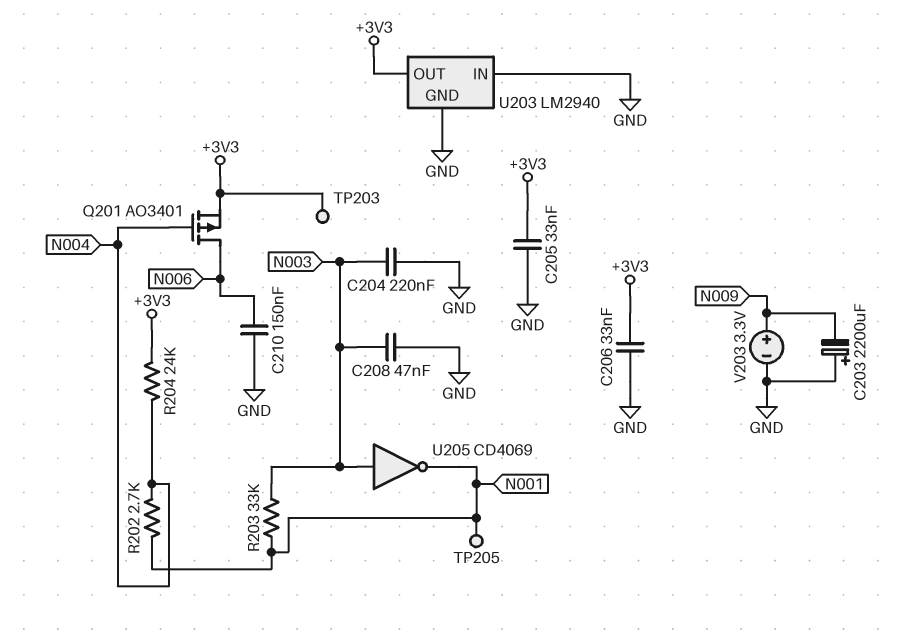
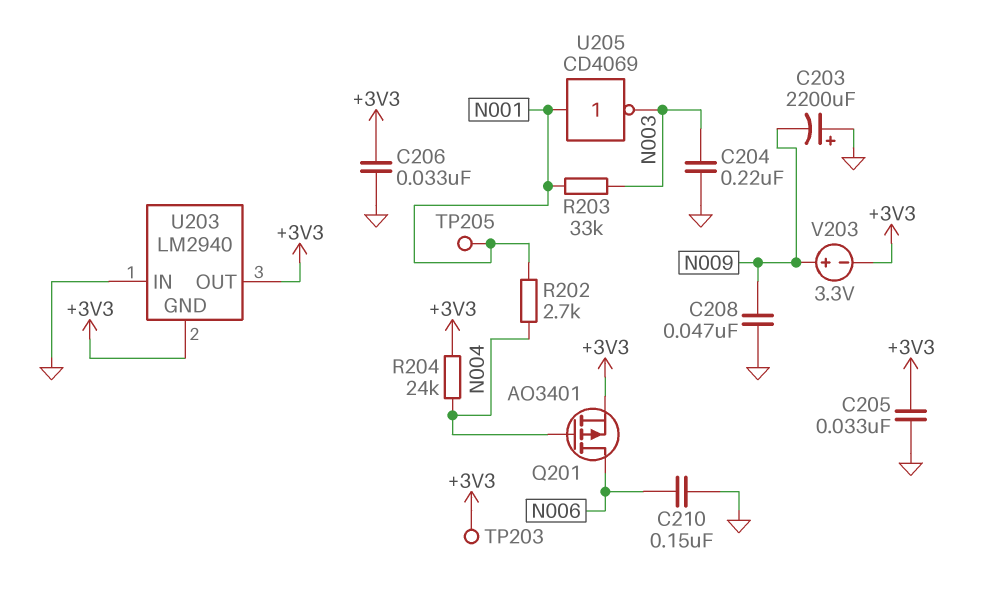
C208: 47nF (GND, N003) -> 47nF (GND, N009)
U203 pin GND: GND -> +3V3
U205: NOT CD4069 (in N003, out N001) -> NOT CD4069 (in N001, out N003)
V203: 3.3V (plus N009, minus GND) -> 3.3V (plus N009, minus +3V3)

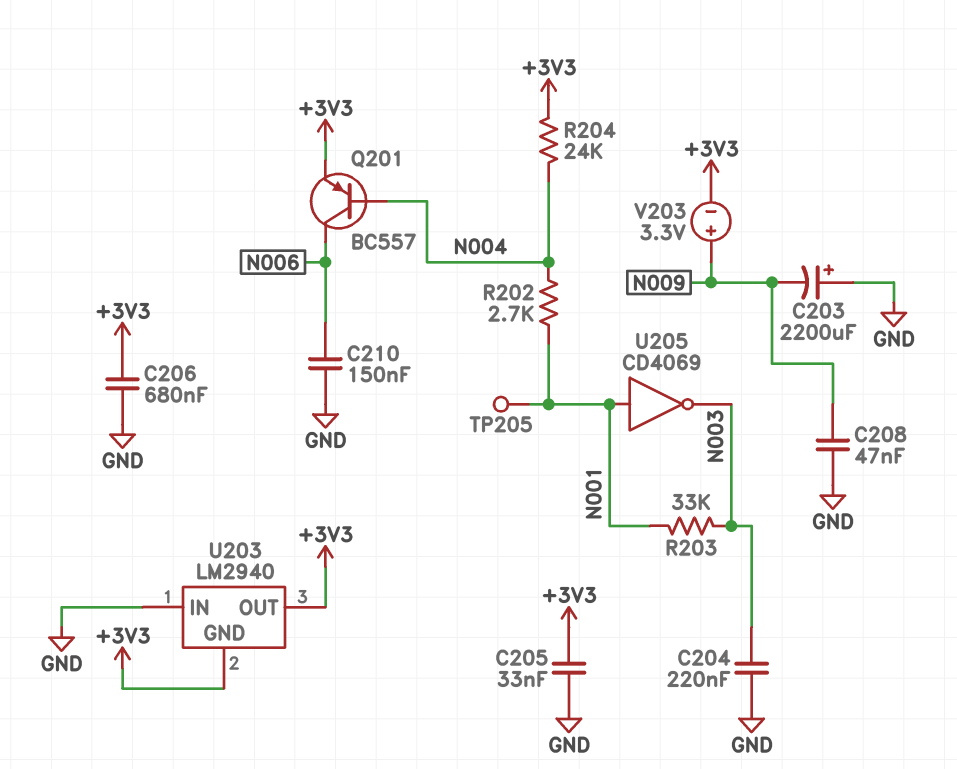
C206: 33nF (+3V3, GND) -> 680nF (+3V3, GND)
Q201: PMOS AO3401 (G N004, D N006, S +3V3) -> PNP BC557 (B N004, C N006, E +3V3)
TP203: test point (+3V3) -> none

